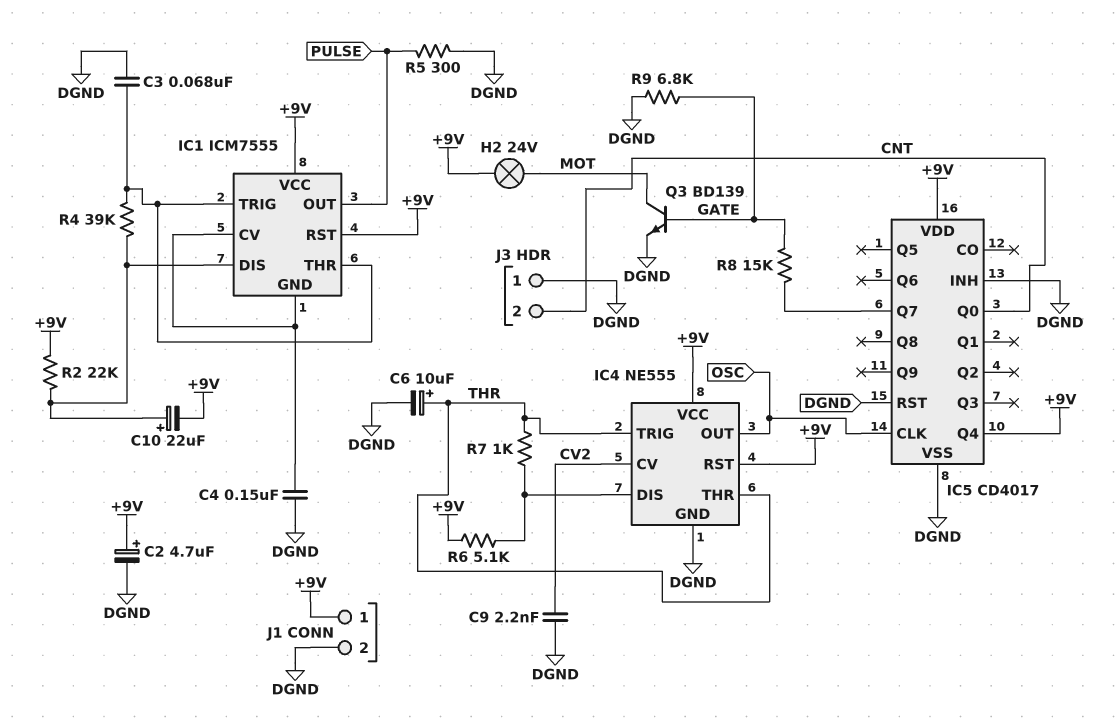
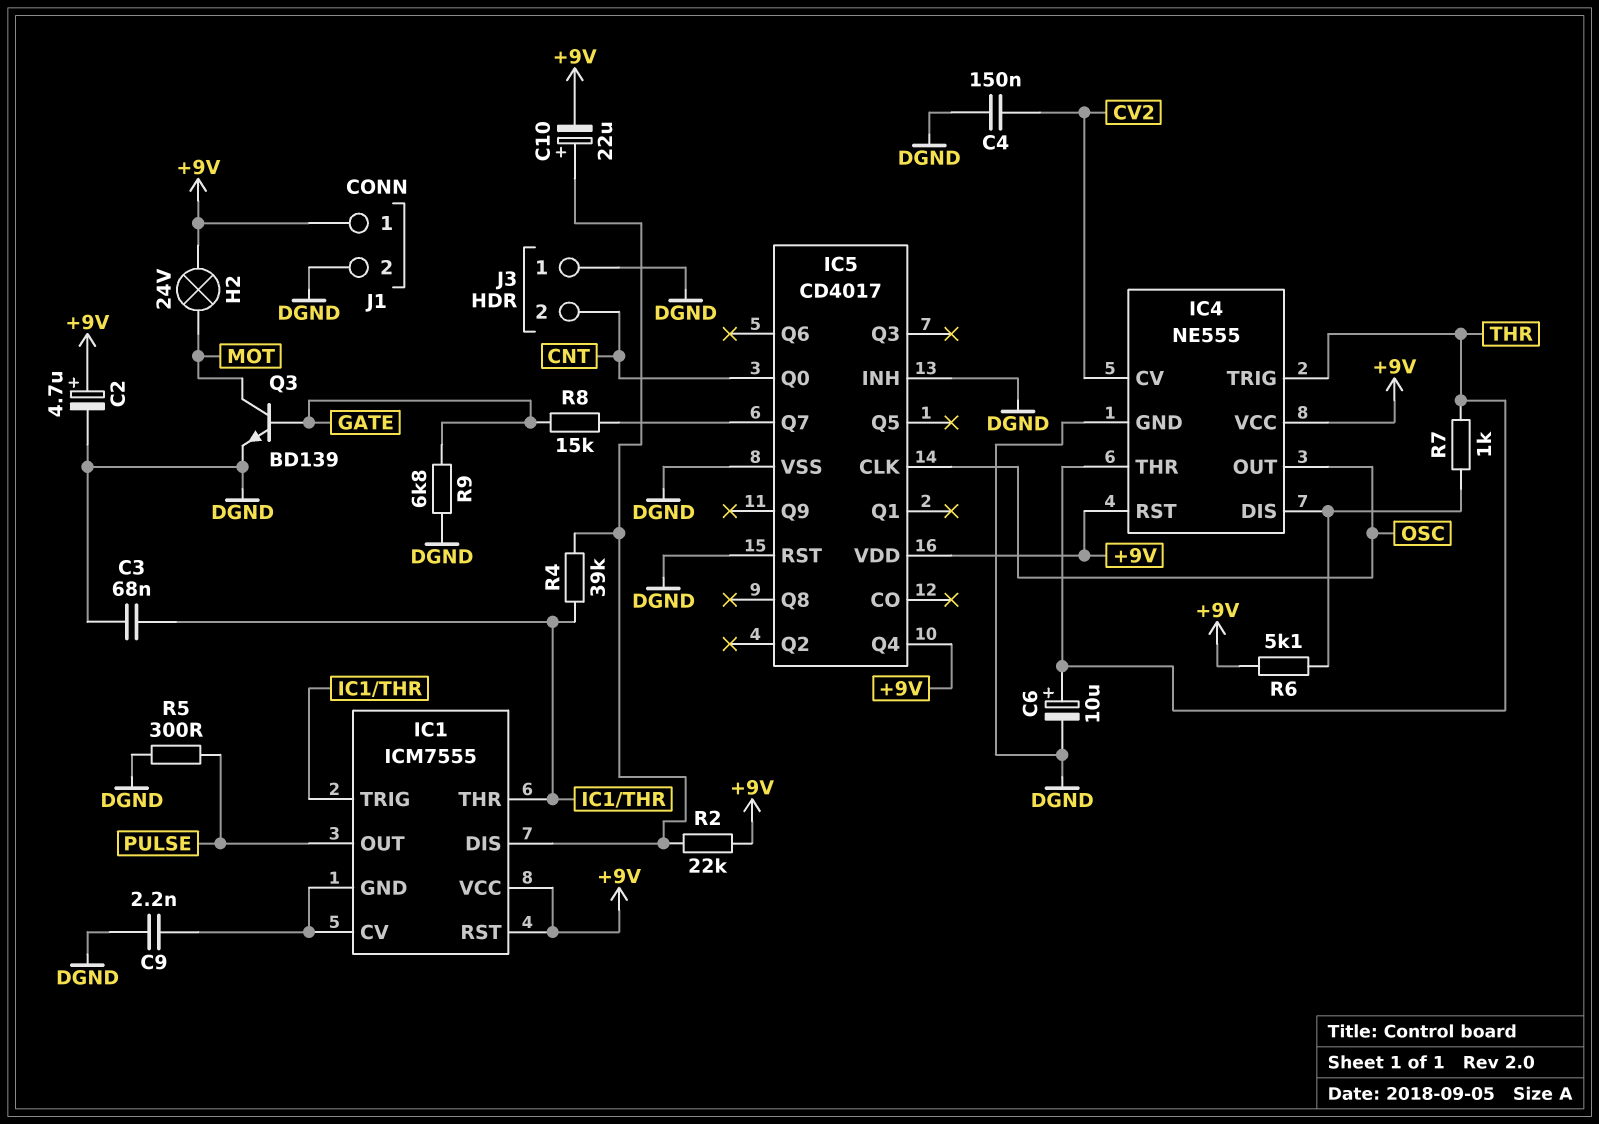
C4: 150nF (DGND, IC1/CV) -> 150nF (CV2, DGND)
C9: 2.2nF (CV2, DGND) -> 2.2nF (DGND, IC1/CV)

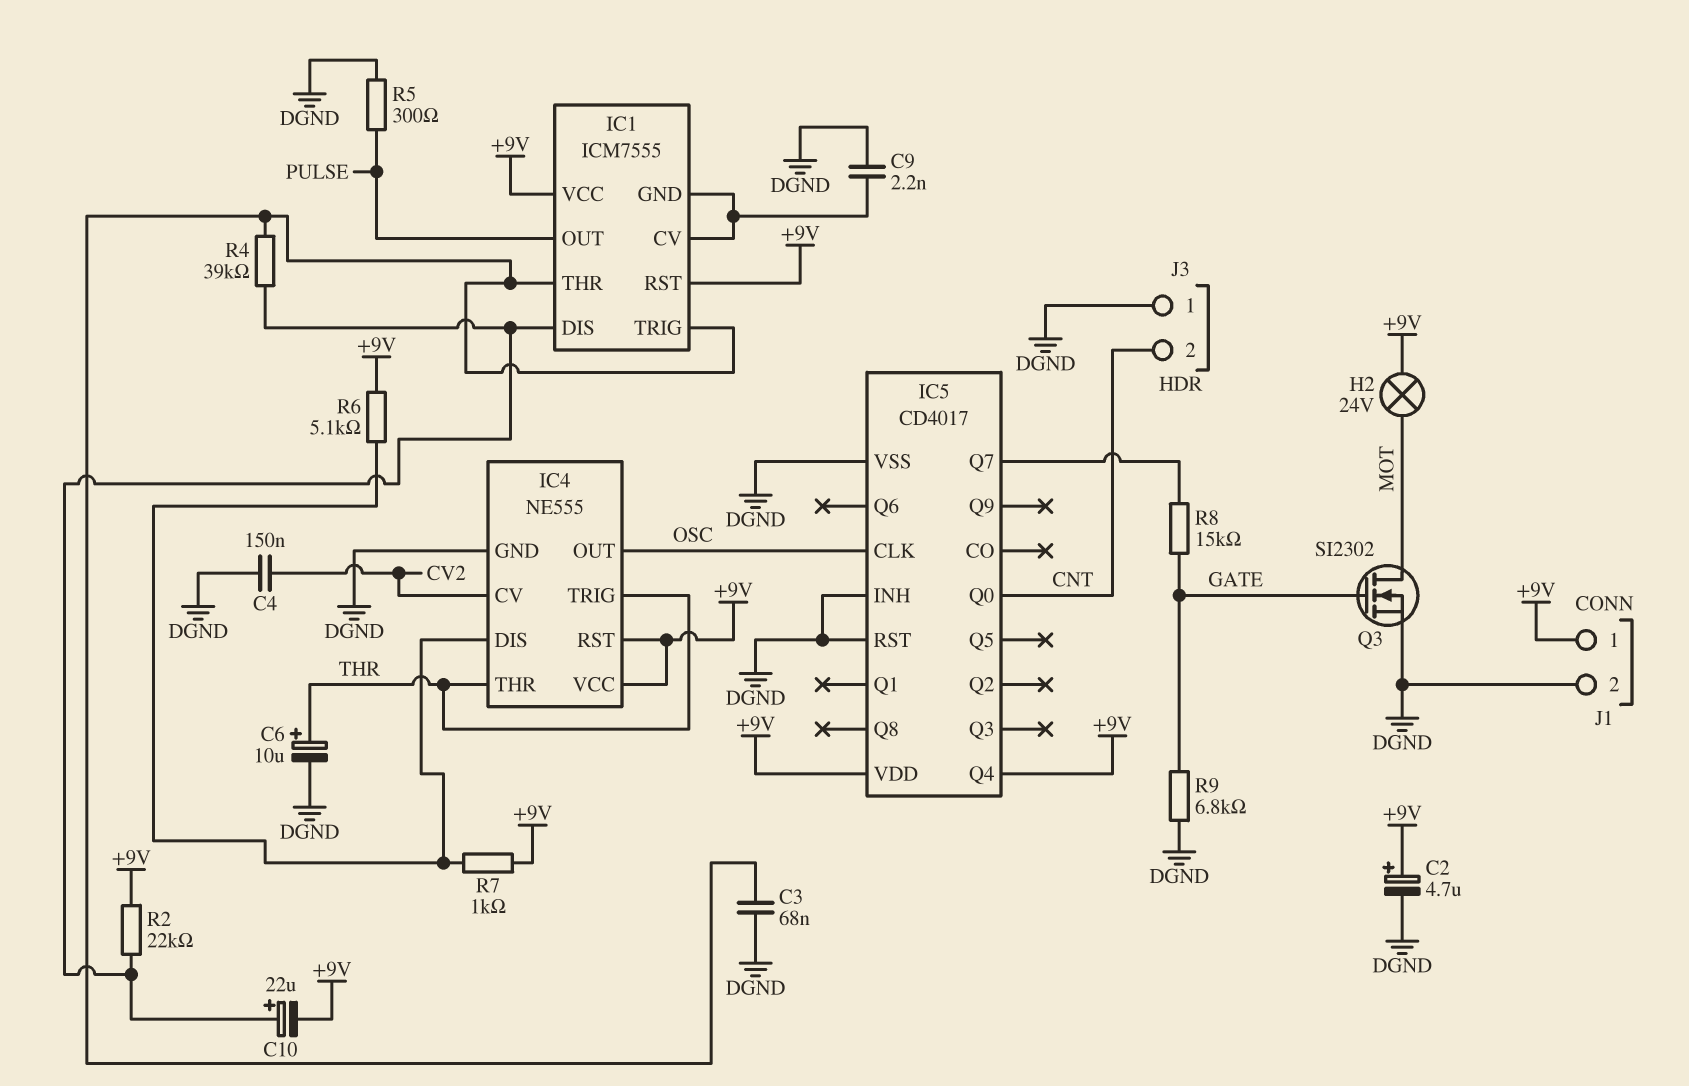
Q3: NPN BD139 (B GATE, C MOT, E DGND) -> NMOS SI2302 (G GATE, D MOT, S DGND)
R7: 1k (IC4/DIS, THR) -> 1k (+9V, IC4/DIS)

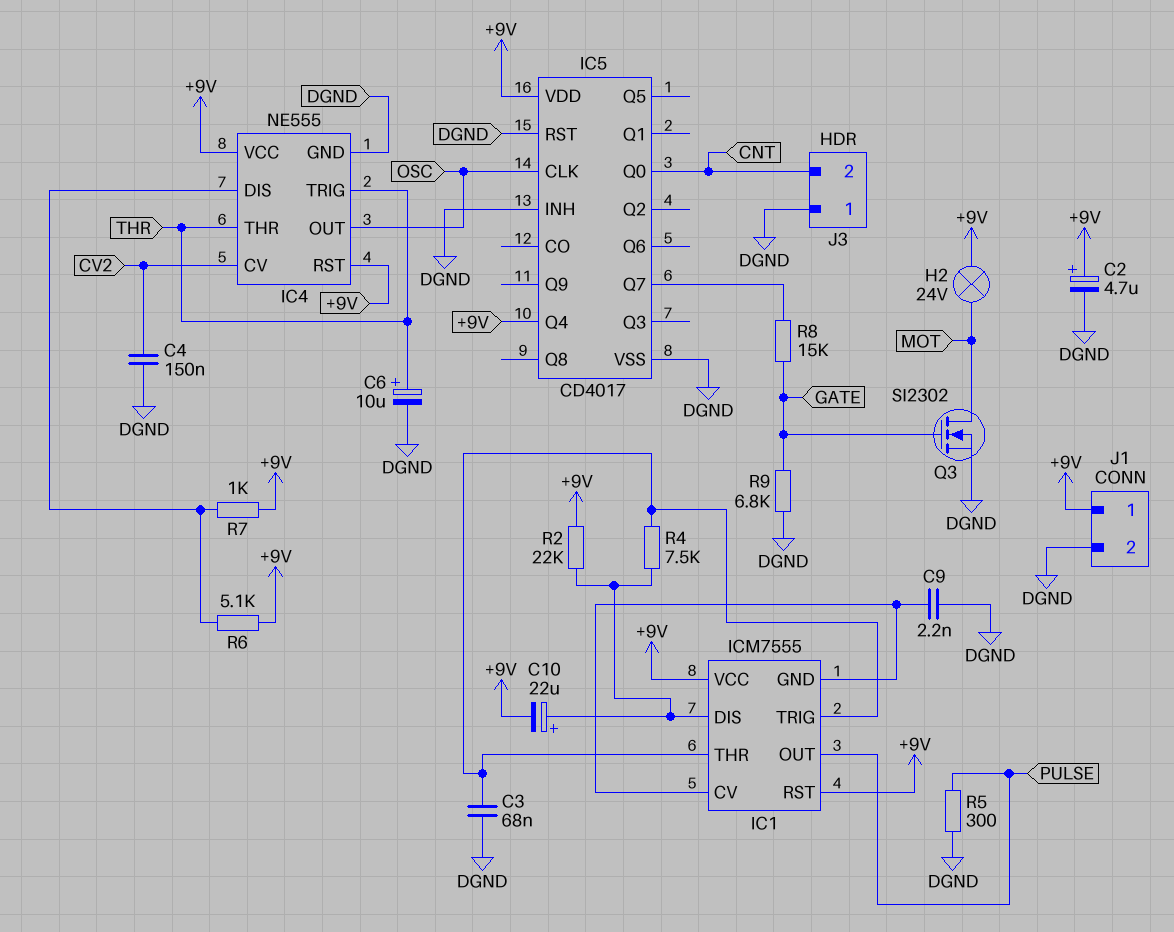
R4: 39k (IC1/DIS, IC1/THR) -> 7.5k (IC1/DIS, IC1/THR)

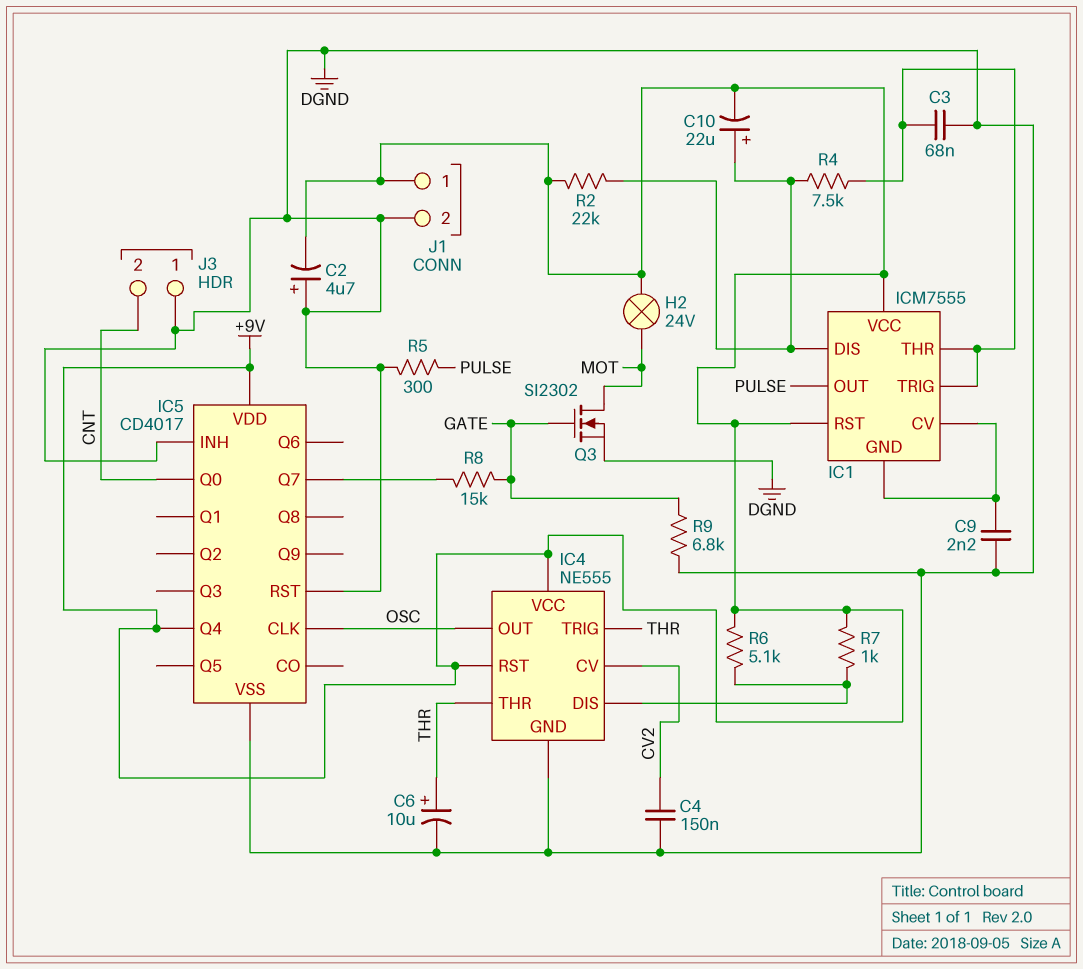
C2: 4.7uF (plus +9V, minus DGND) -> 4.7uF (plus DGND, minus +9V)

